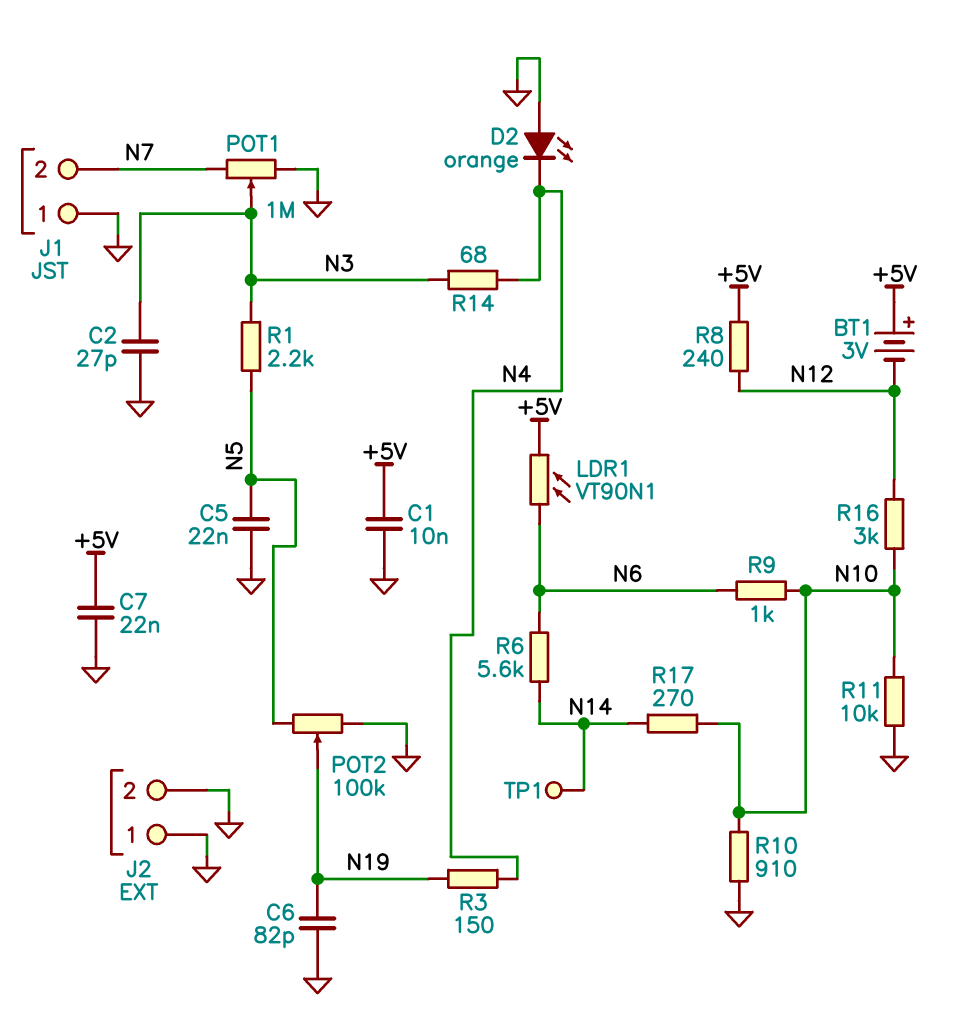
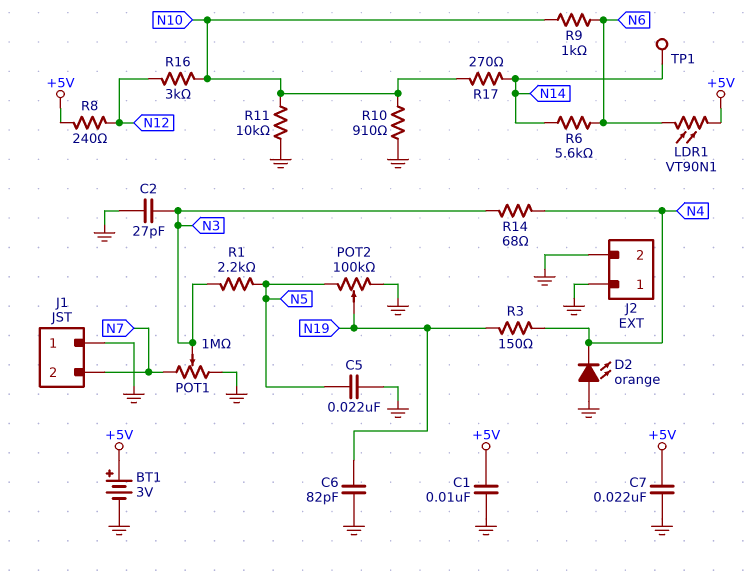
BT1: 3V (plus +5V, minus N12) -> 3V (plus +5V, minus GND)

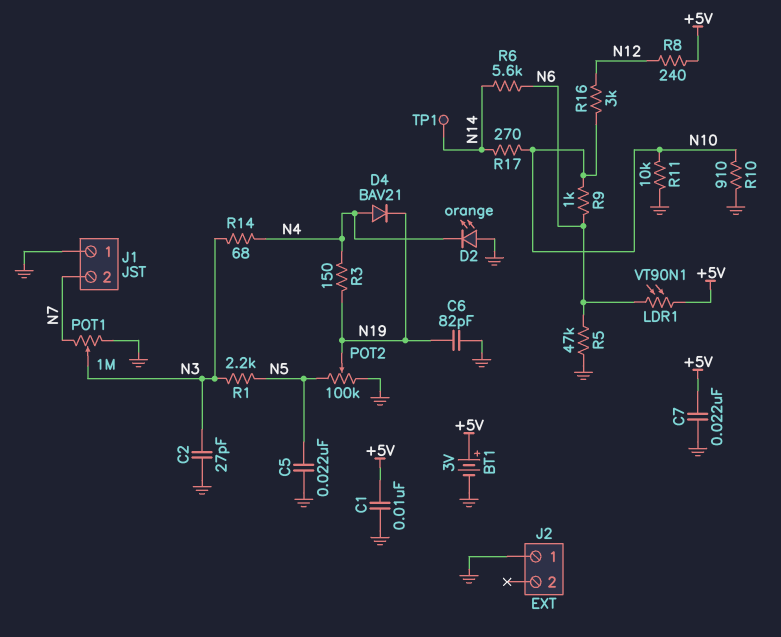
D4: none -> diode BAV21 (A N4, K N19)
J2 pin 2: GND -> none
R5: none -> 47k (GND, N6)

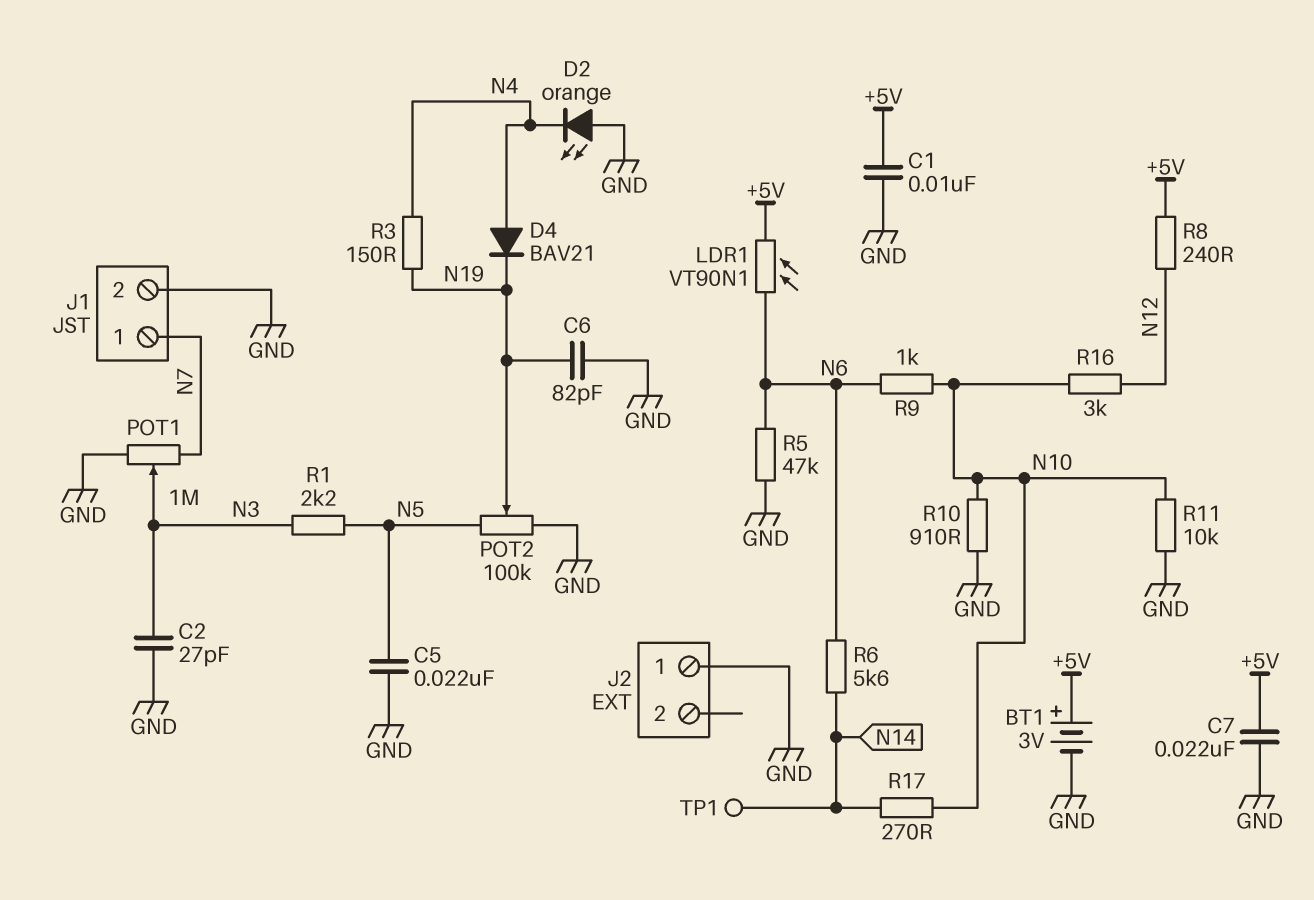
J1 pin 1: GND -> N7
J1 pin 2: N7 -> GND
R14: 68 (N3, N4) -> none

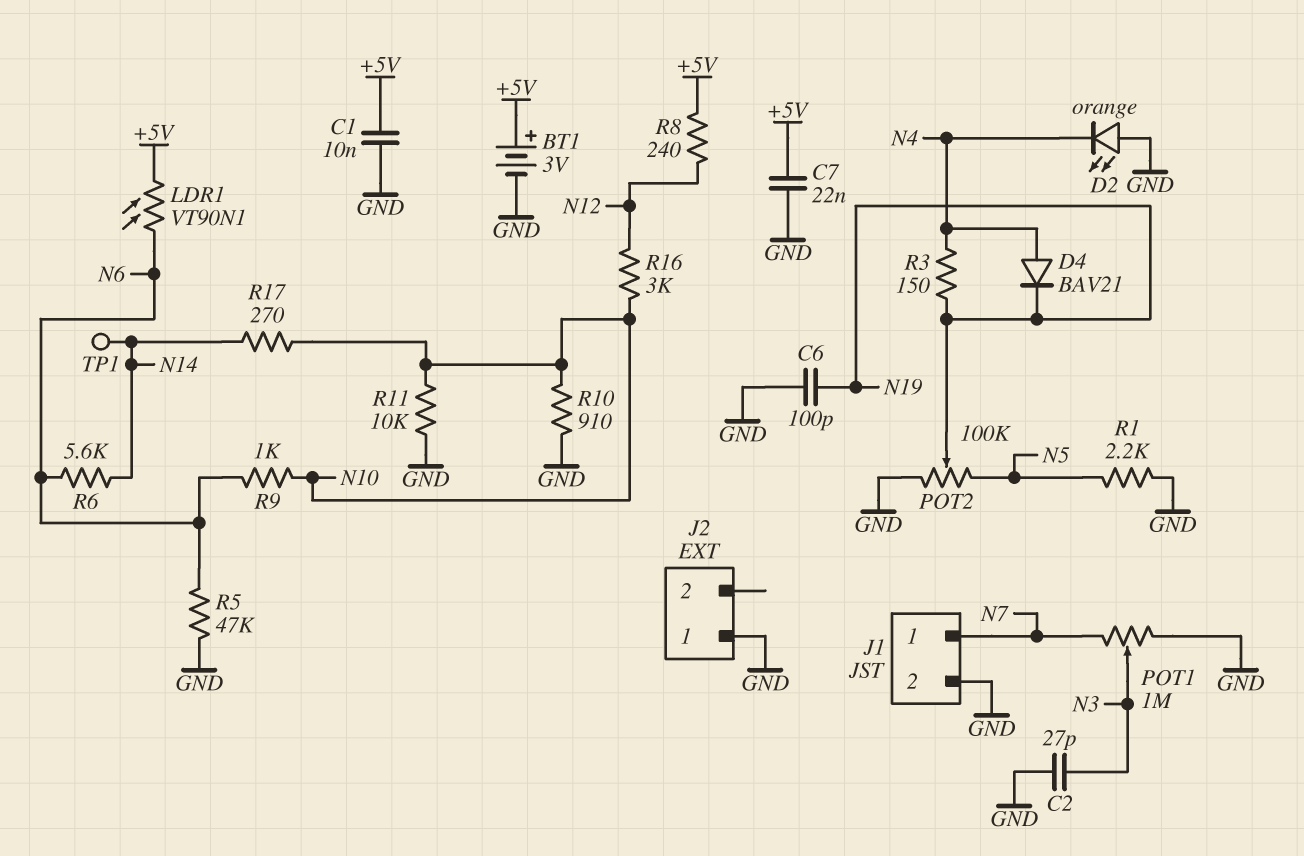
C5: 22nF (GND, N5) -> none
C6: 82pF (GND, N19) -> 100pF (GND, N19)
R1: 2.2k (N3, N5) -> 2.2k (GND, N5)

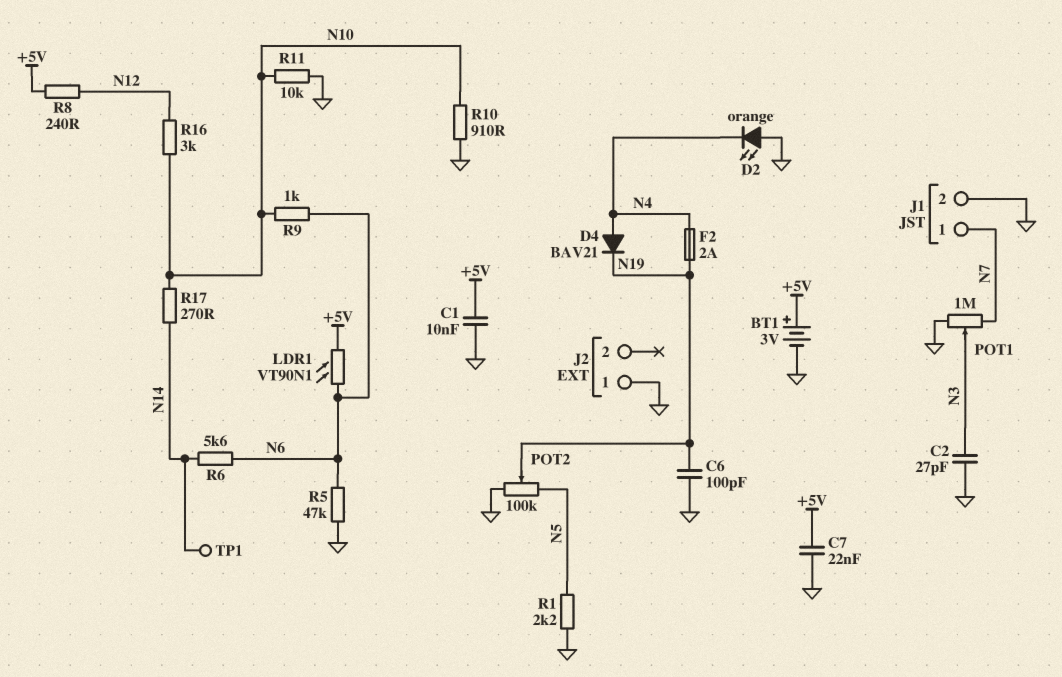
F2: none -> 2A (N4, N19)
R3: 150 (N4, N19) -> none

